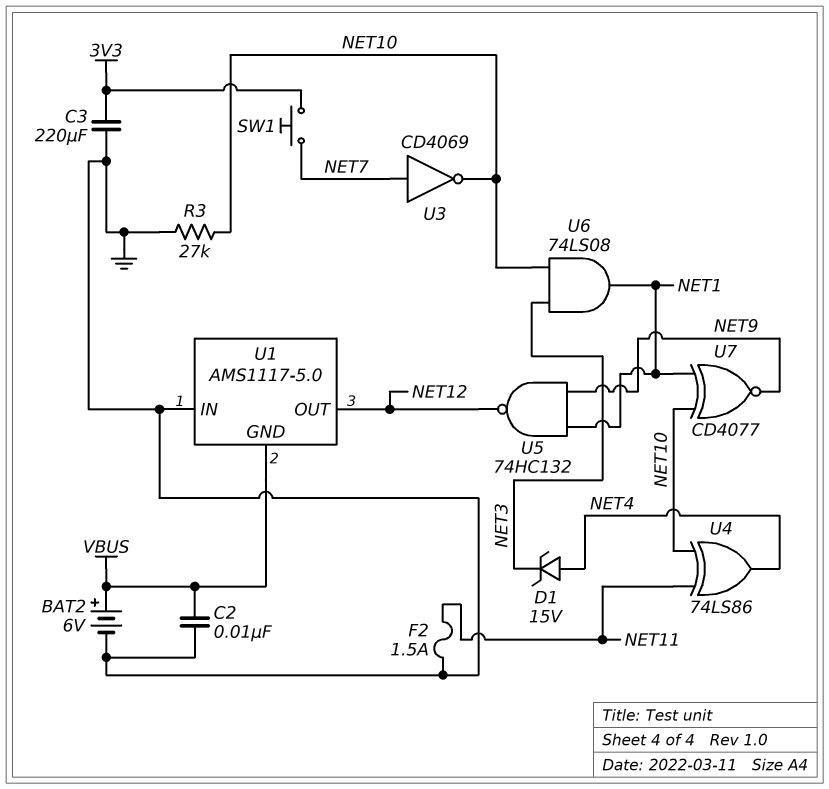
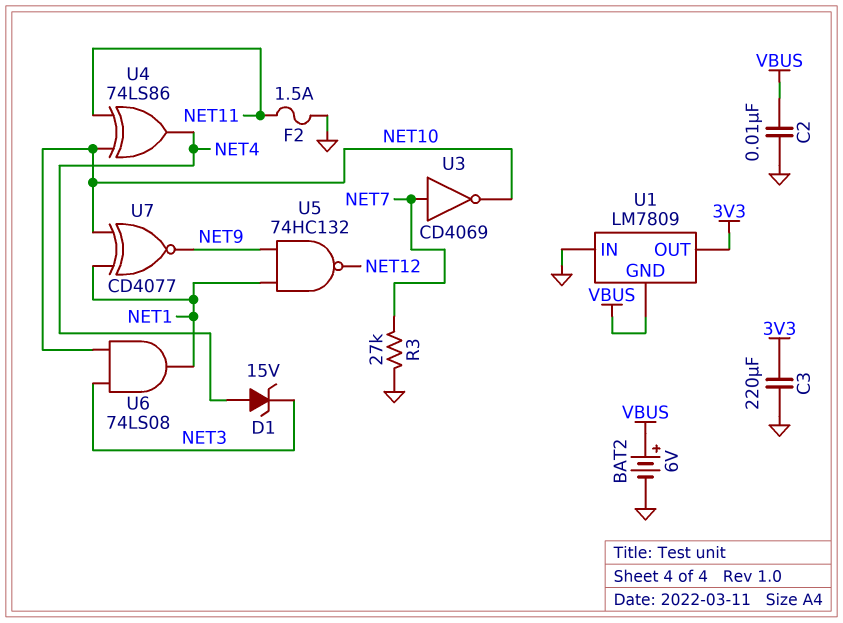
R3: 27k (GND, NET10) -> 27k (GND, NET7)
SW1: button (3V3, NET7) -> none
U1: AMS1117-5.0 -> LM7809
U1 pin OUT: NET12 -> 3V3

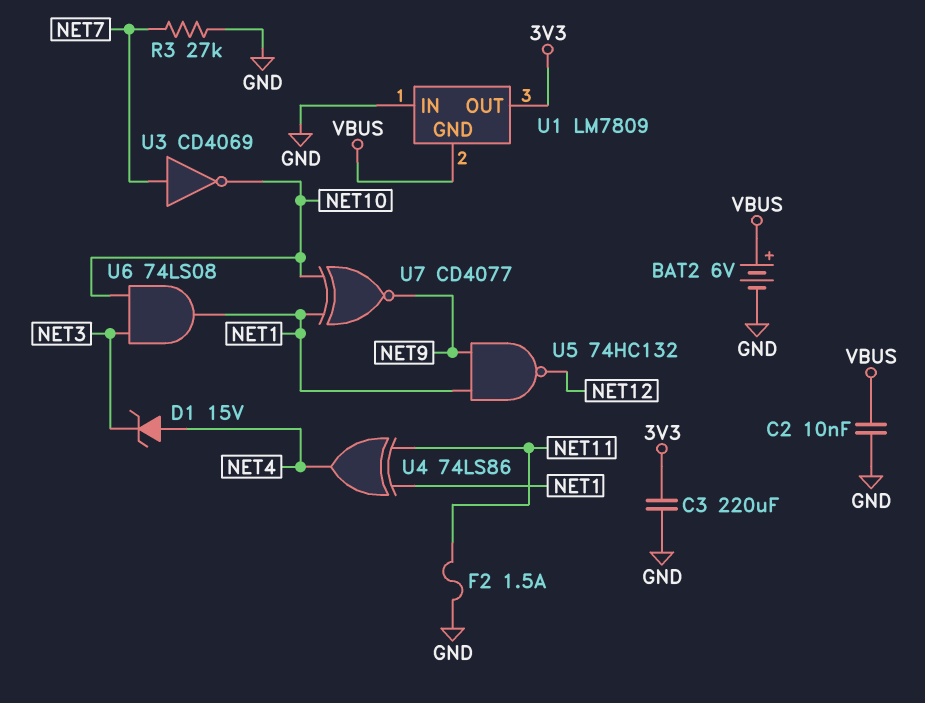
U4: XOR 74LS86 (in NET10, in NET11, out NET4) -> XOR 74LS86 (in NET1, in NET11, out NET4)

